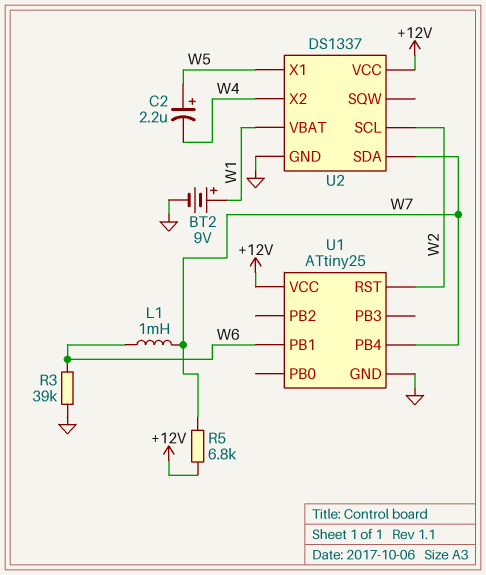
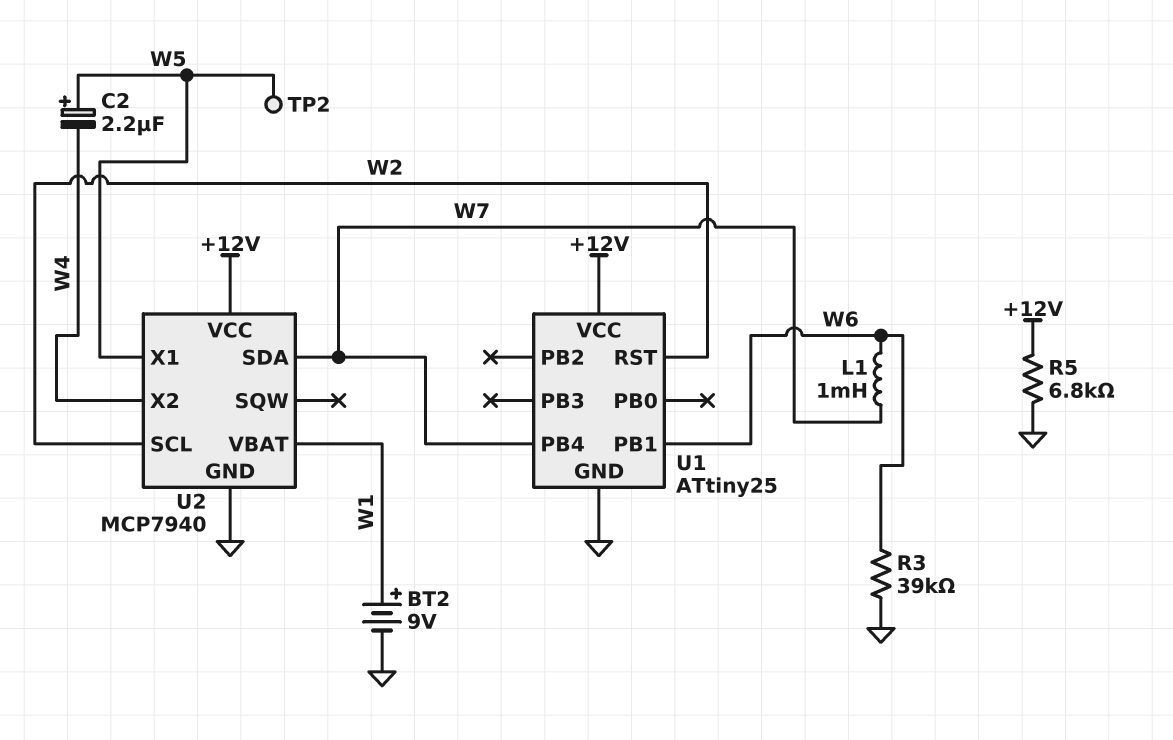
R5: 6.8k (+12V, W7) -> 6.8k (+12V, GND)
TP2: none -> test point (W5)
U2: DS1337 -> MCP7940

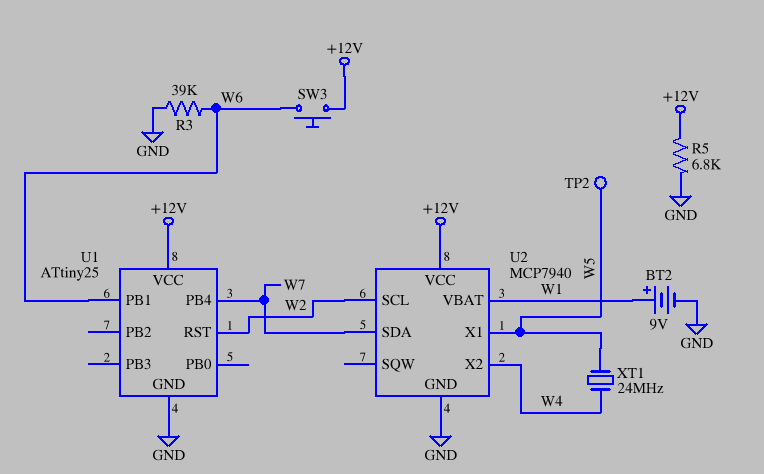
C2: 2.2uF (plus W5, minus W4) -> none
L1: 1mH (W6, W7) -> none
SW3: none -> button (+12V, W6)
XT1: none -> 24MHz (W4, W5)

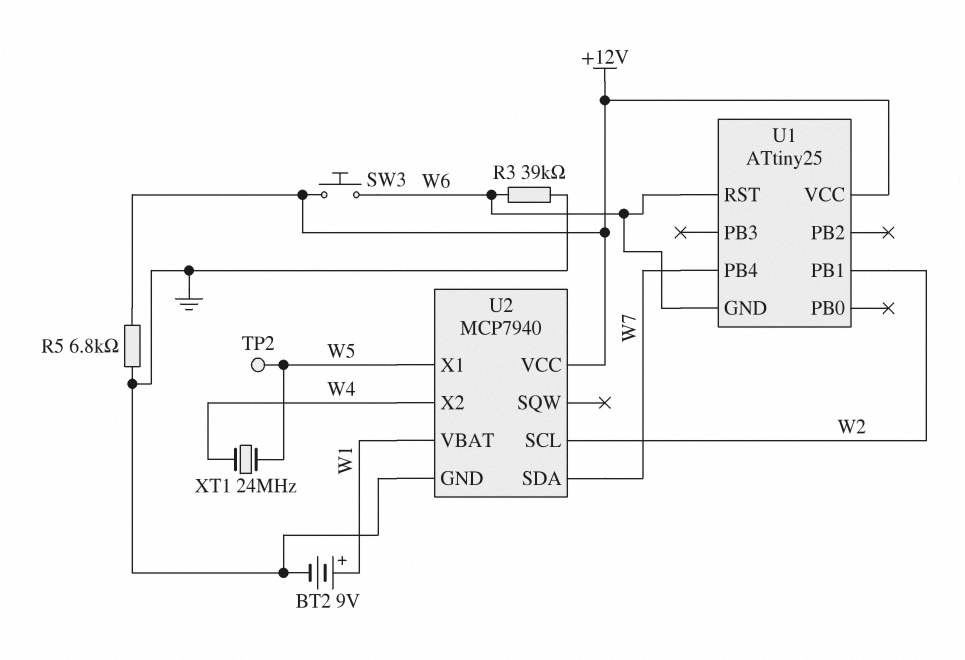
U1 pin GND: GND -> W6
U1 pin PB1: W6 -> W2
U1 pin RST: W2 -> W6

